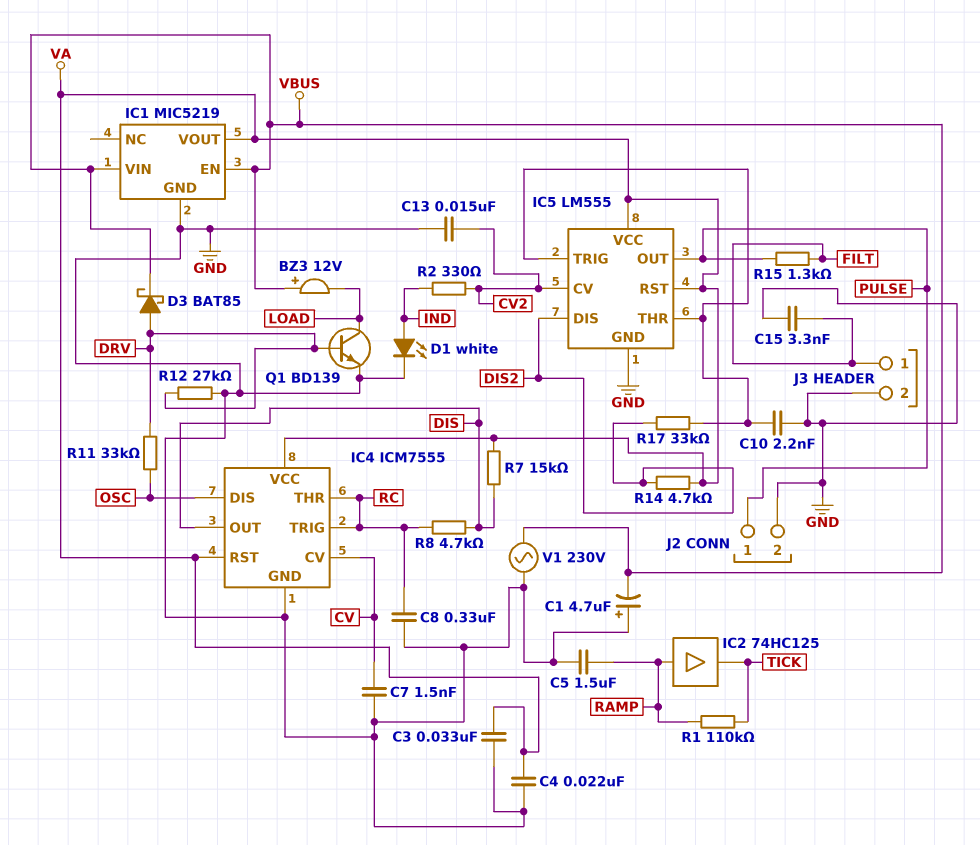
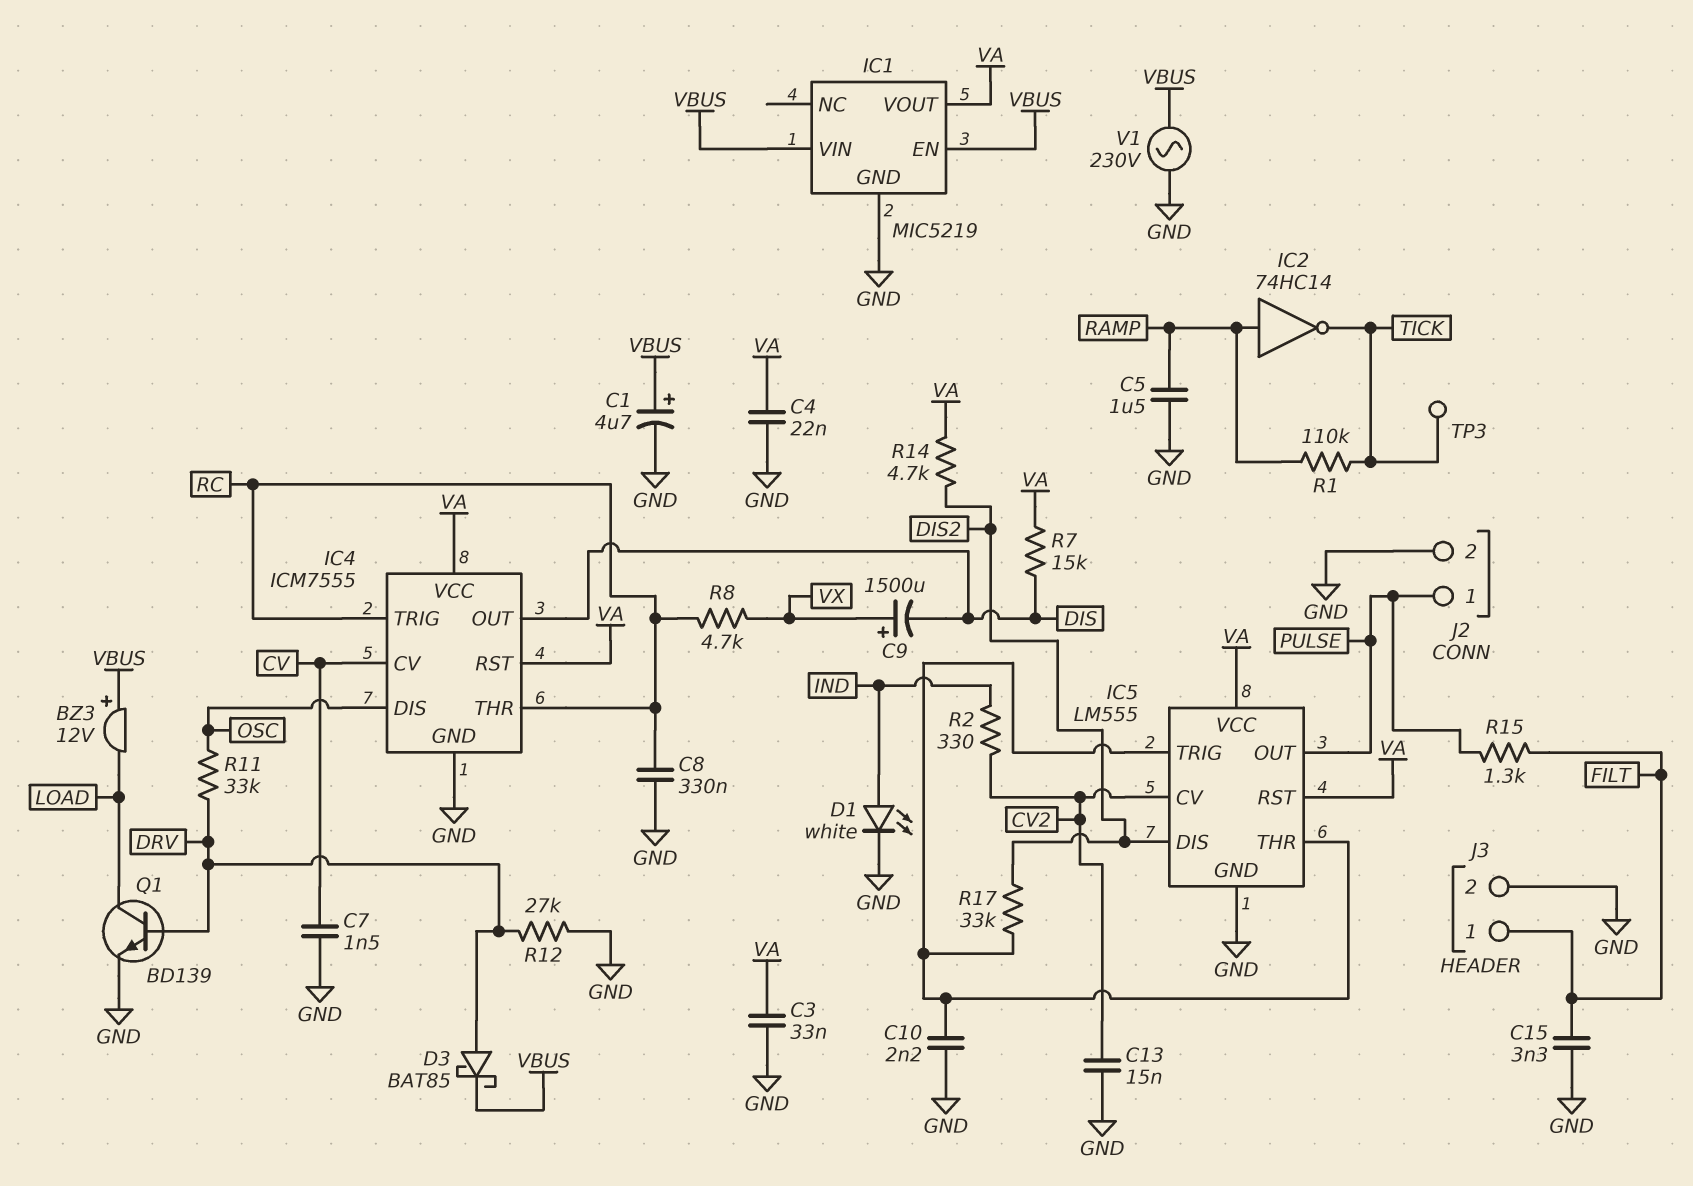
C1: 4.7uF (plus GND, minus VBUS) -> 4.7uF (plus VBUS, minus GND)
C9: none -> 1500uF (plus VX, minus DIS)
IC2: buffer 74HC125 (in RAMP, out TICK) -> NOT 74HC14 (in RAMP, out TICK)
R8: 4.7k (DIS, RC) -> 4.7k (RC, VX)
TP3: none -> test point (TICK)

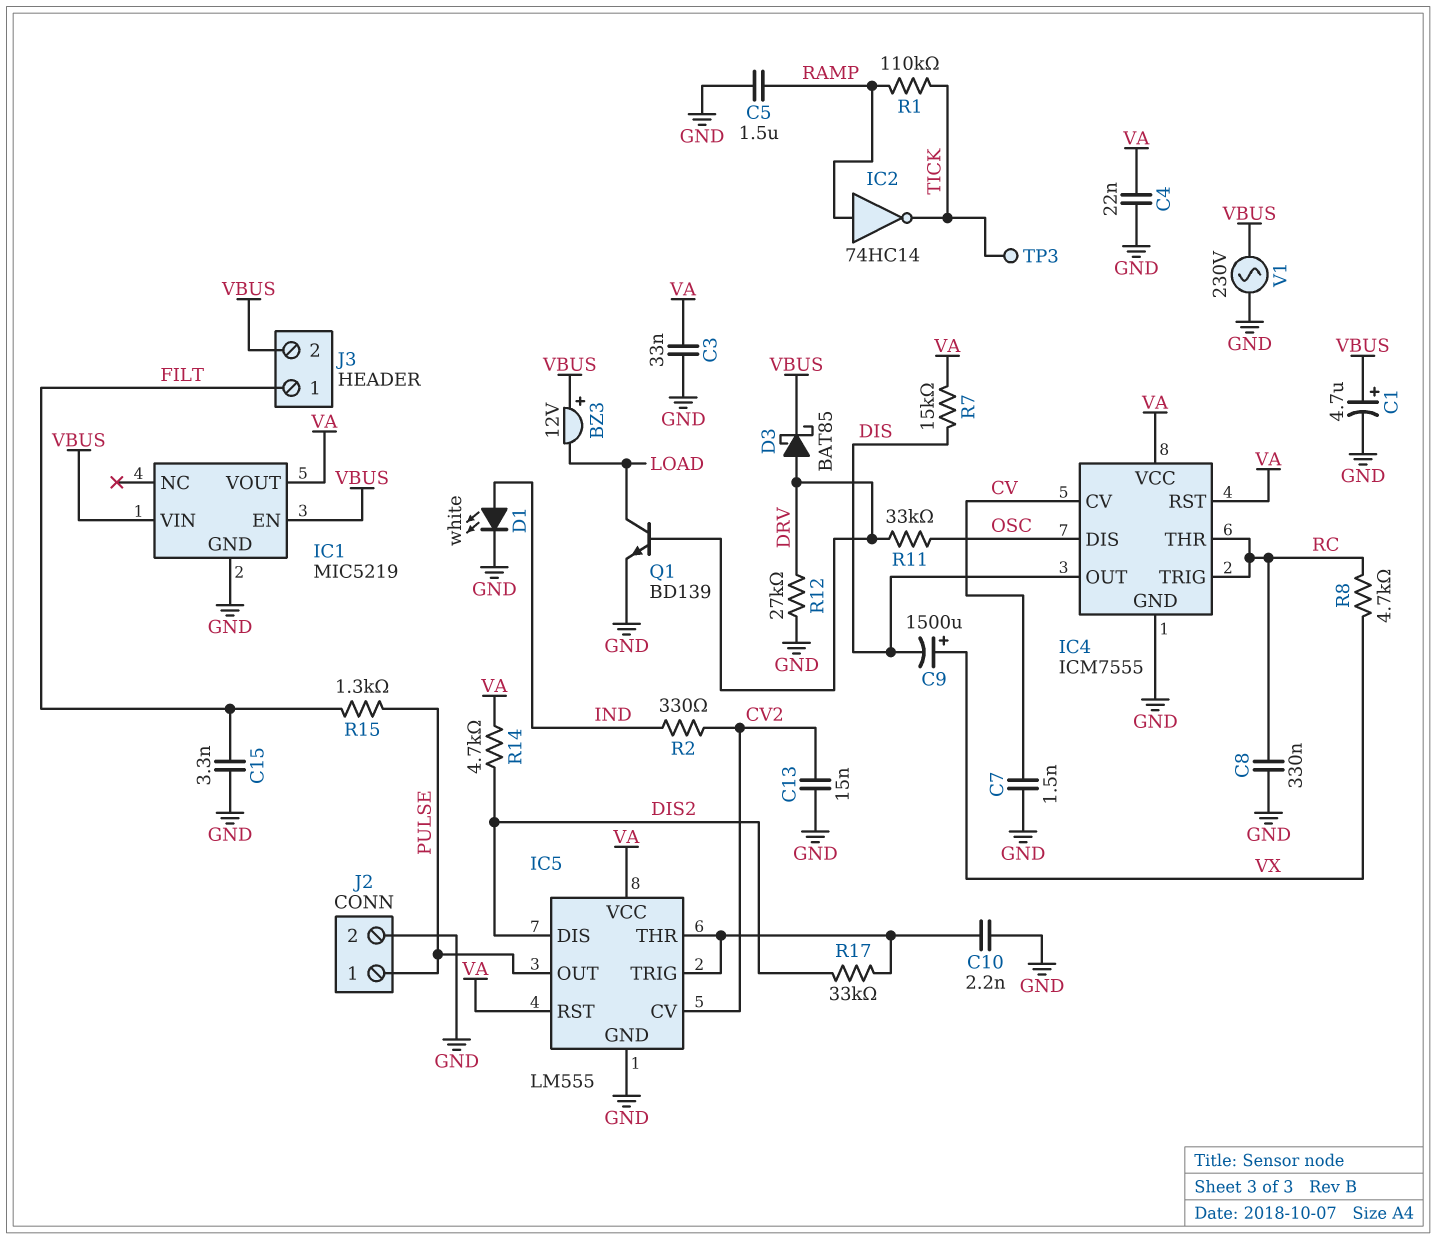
J3 pin 2: GND -> VBUS

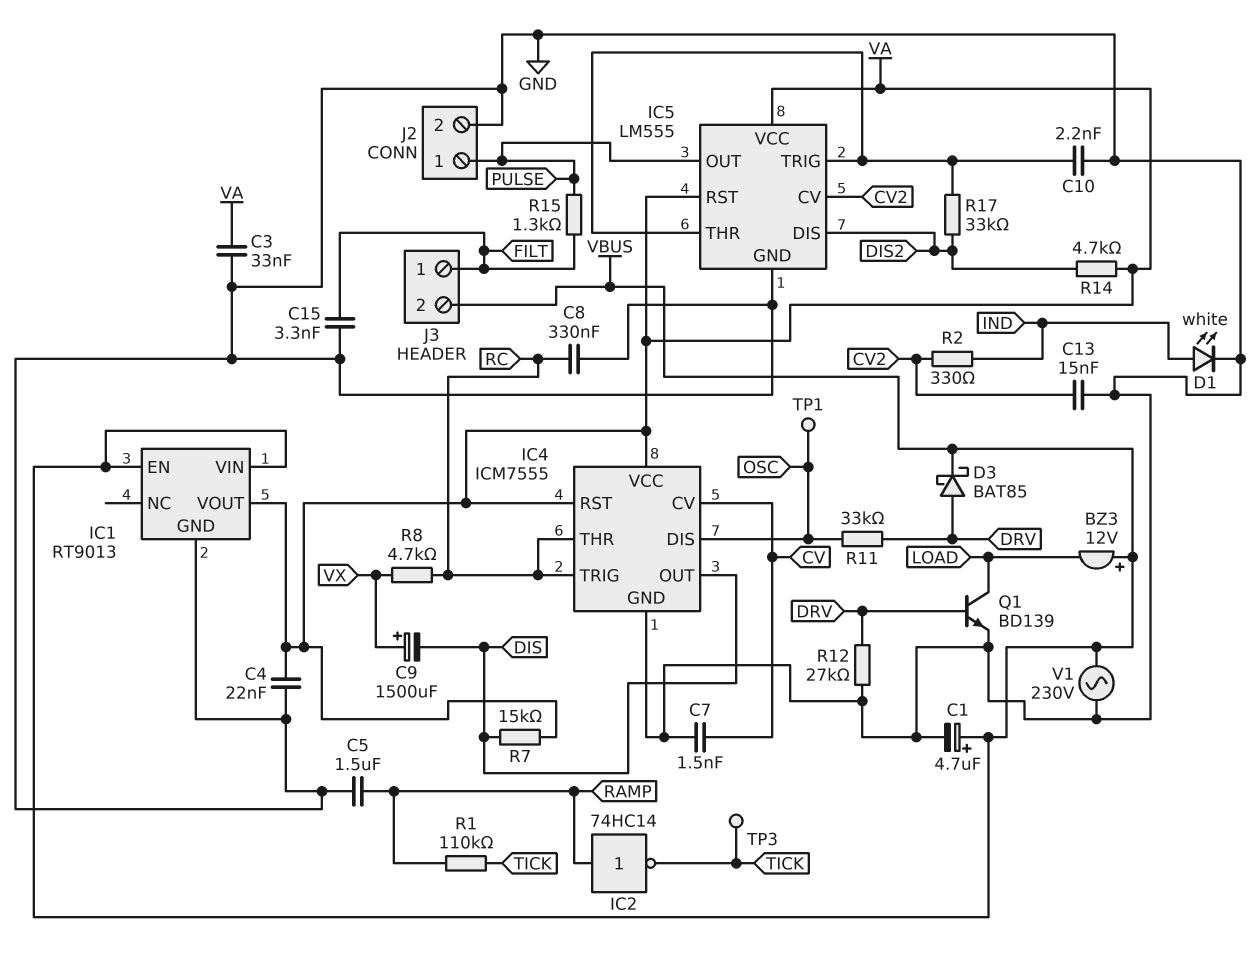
IC1: MIC5219 -> RT9013
TP1: none -> test point (OSC)

